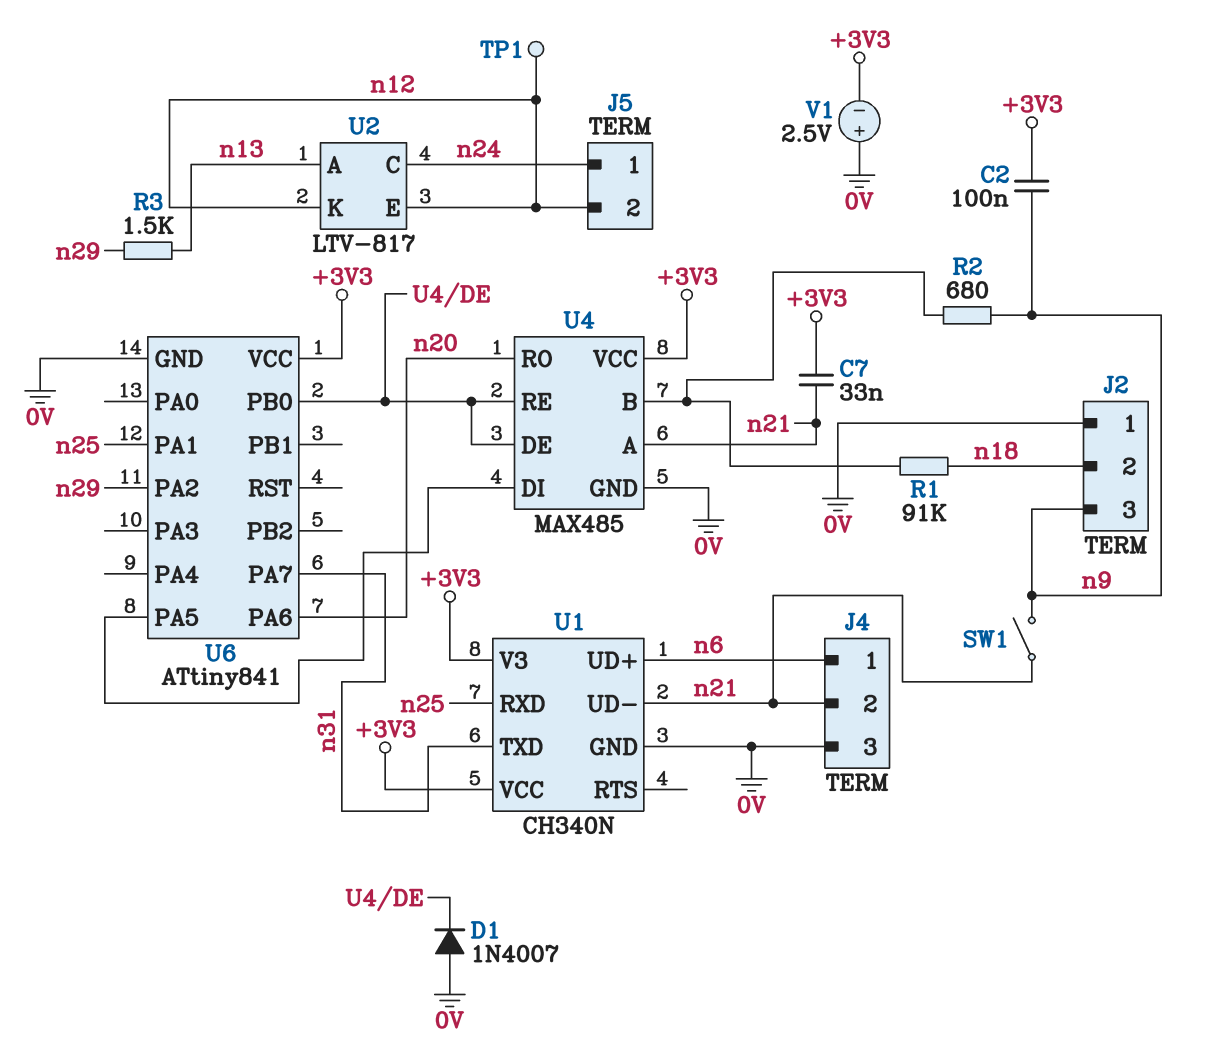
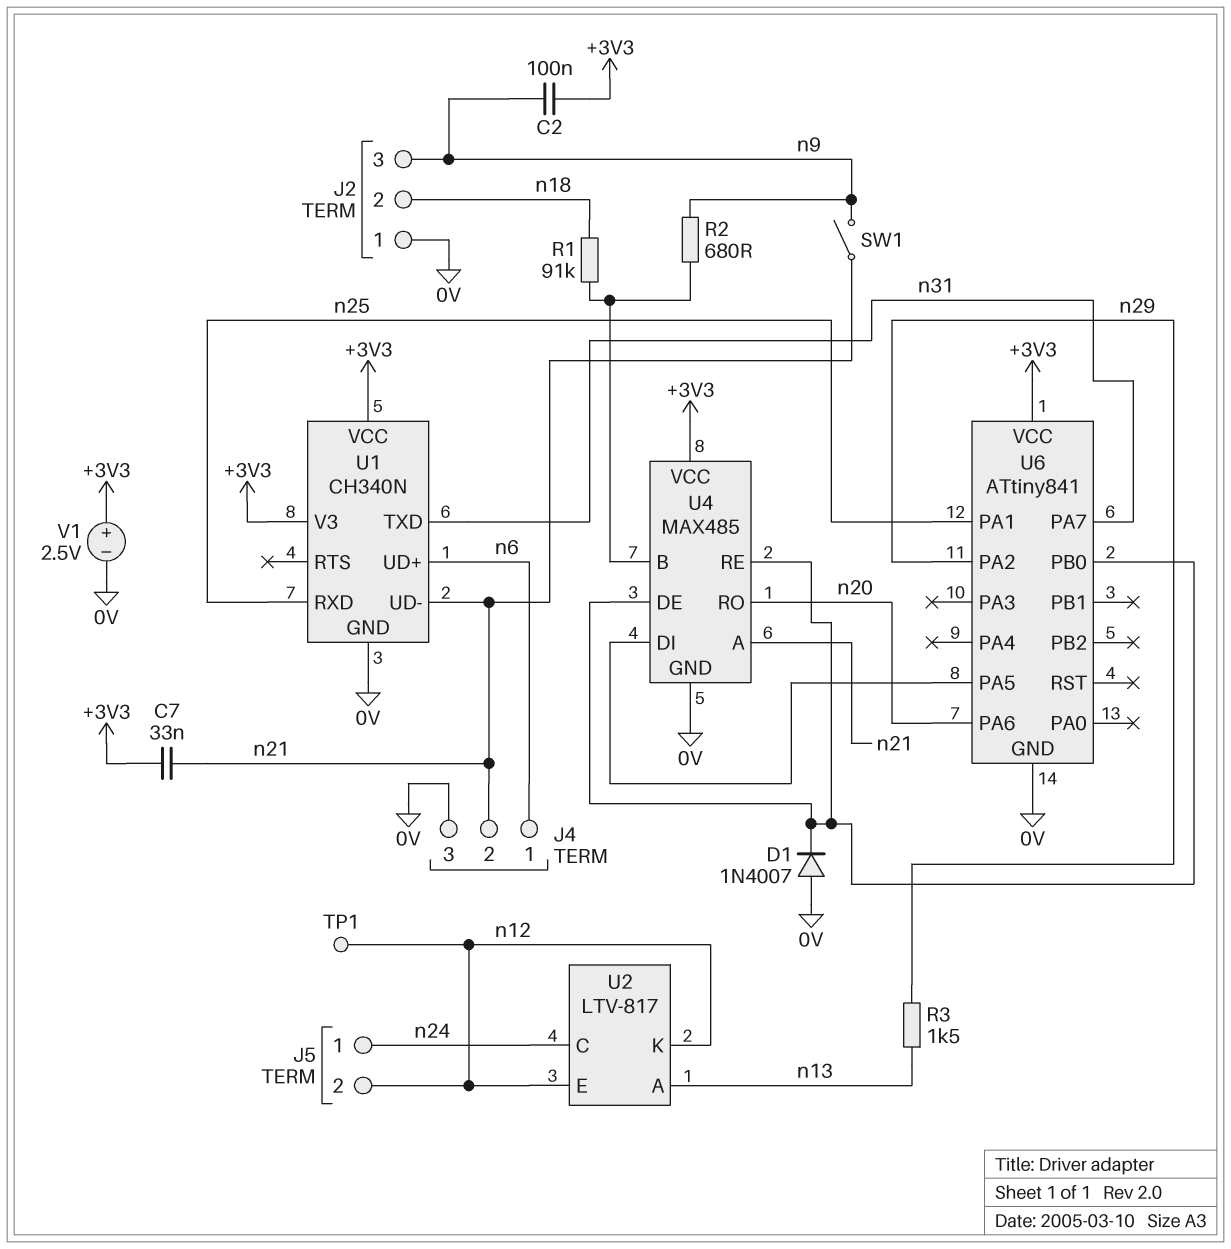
V1: 2.5V (plus 0V, minus +3V3) -> 2.5V (plus +3V3, minus 0V)

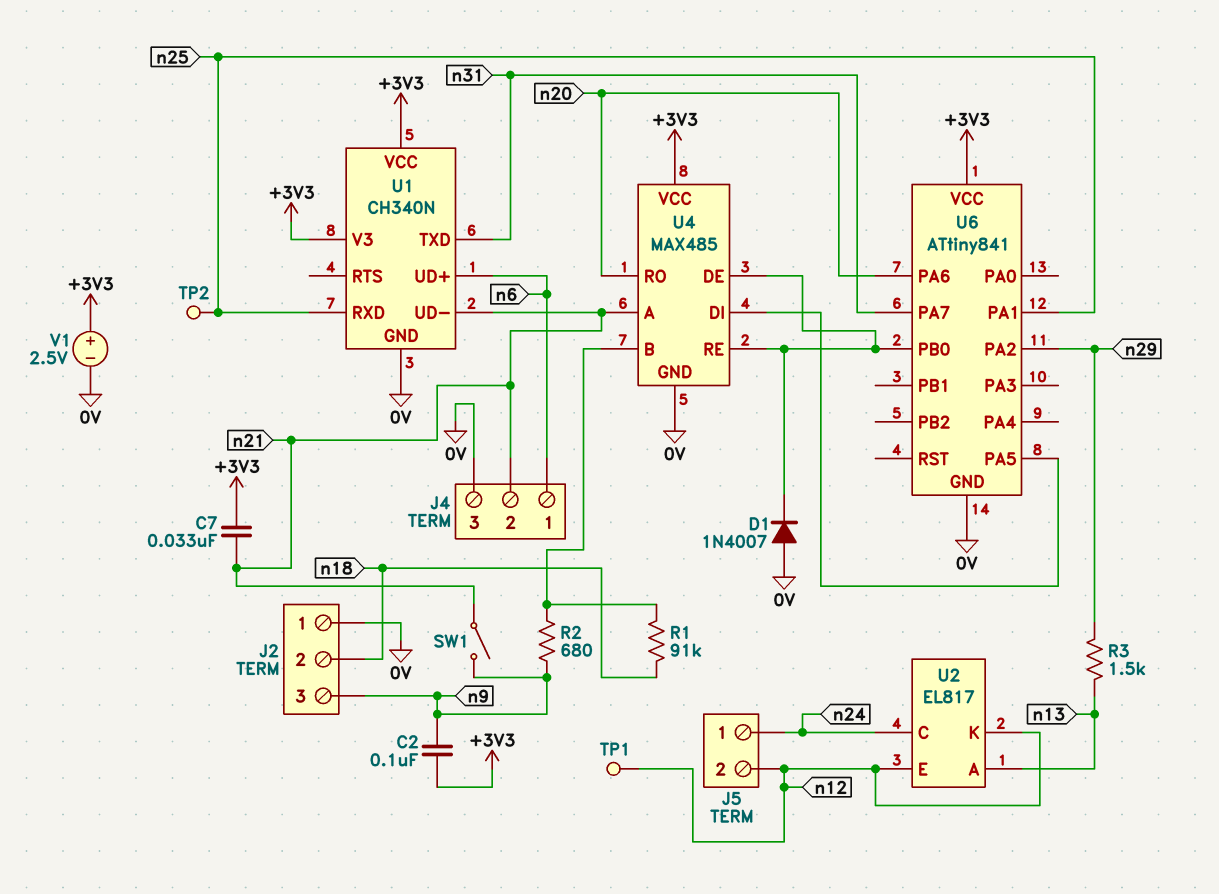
TP2: none -> test point (n25)
U2: LTV-817 -> EL817

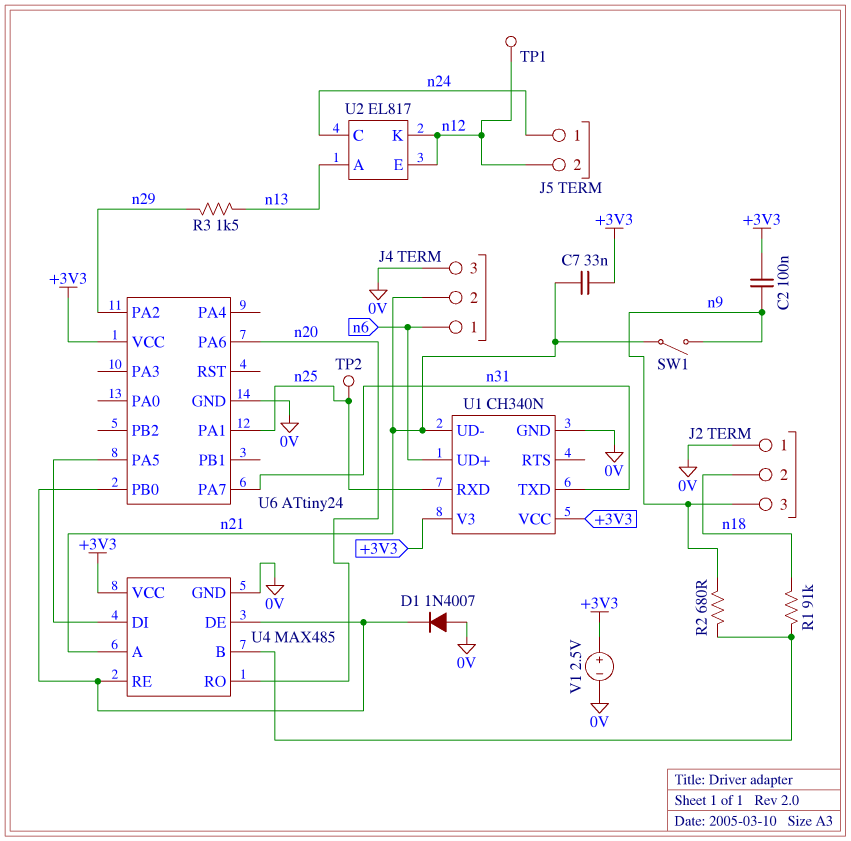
U6: ATtiny841 -> ATtiny24

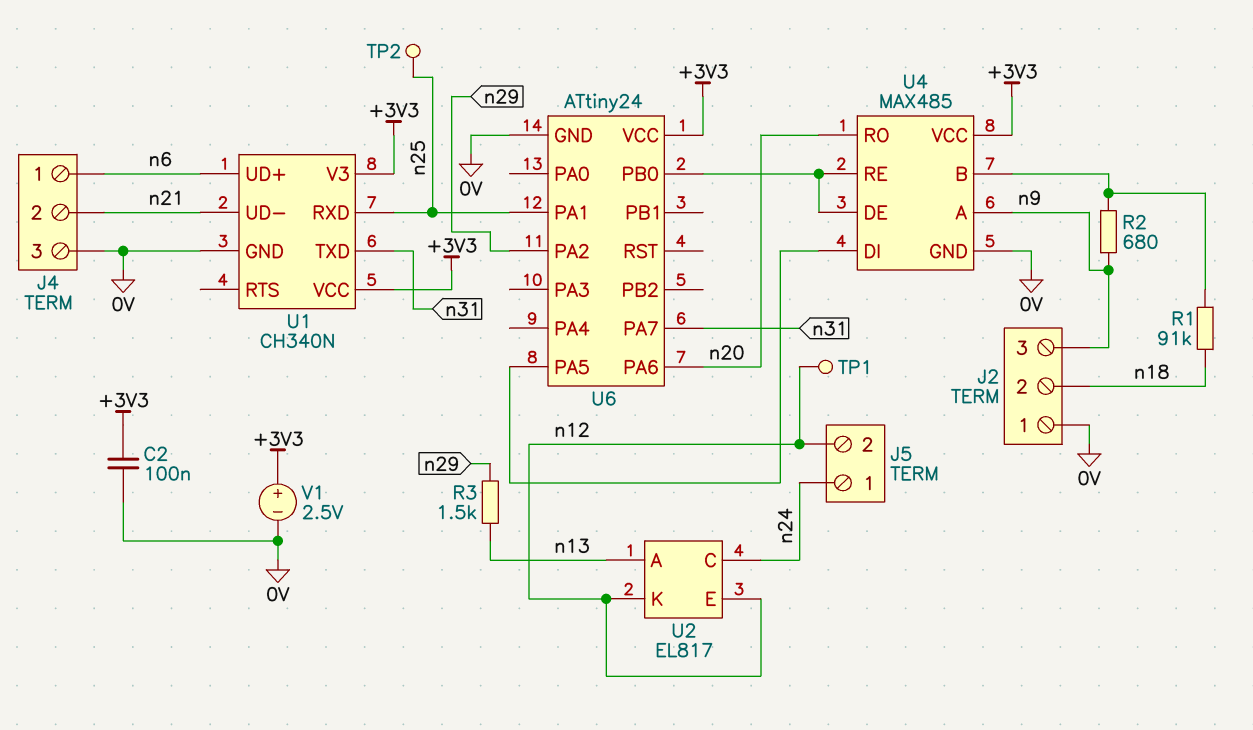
C2: 100nF (+3V3, n9) -> 100nF (+3V3, 0V)
C7: 33nF (+3V3, n21) -> none
D1: diode 1N4007 (A 0V, K U4/DE) -> none
SW1: switch (n9, n21) -> none
U4 pin A: n21 -> n9

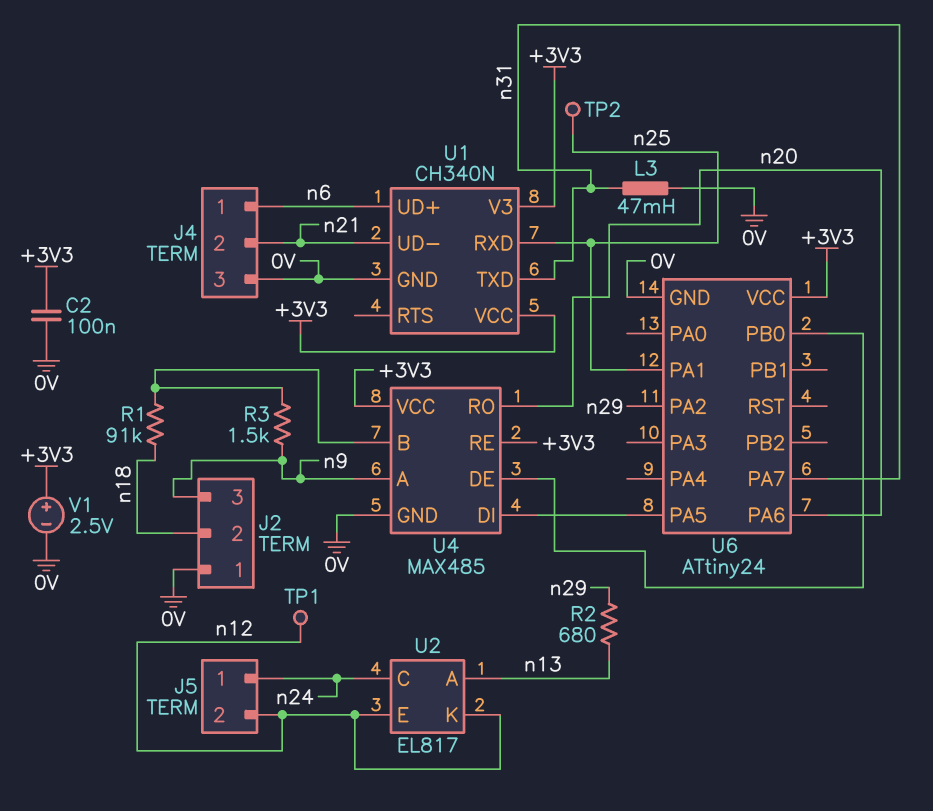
L3: none -> 47mH (0V, n31)
R2: 680 (U4/B, n9) -> 680 (n13, n29)
R3: 1.5k (n13, n29) -> 1.5k (U4/B, n9)
U4 pin RE: U4/DE -> +3V3

